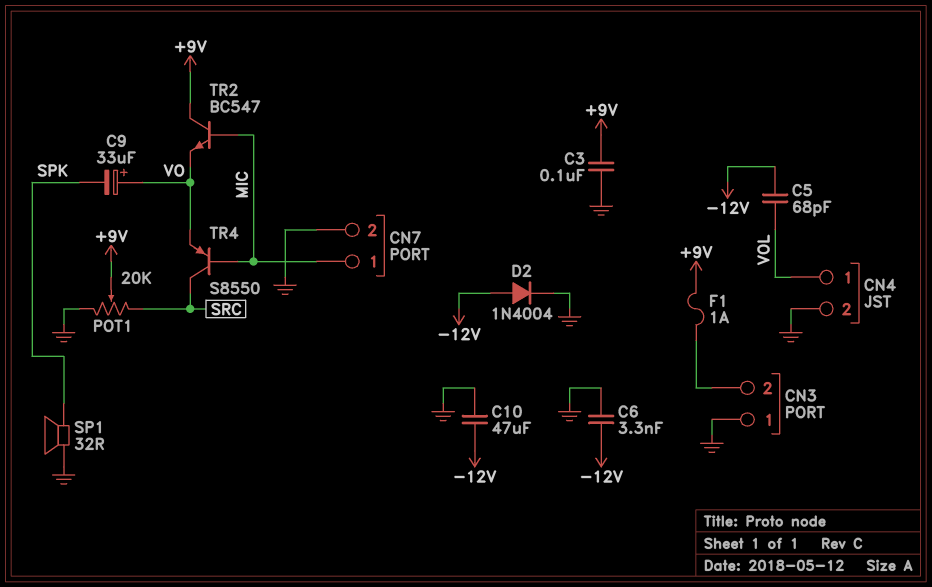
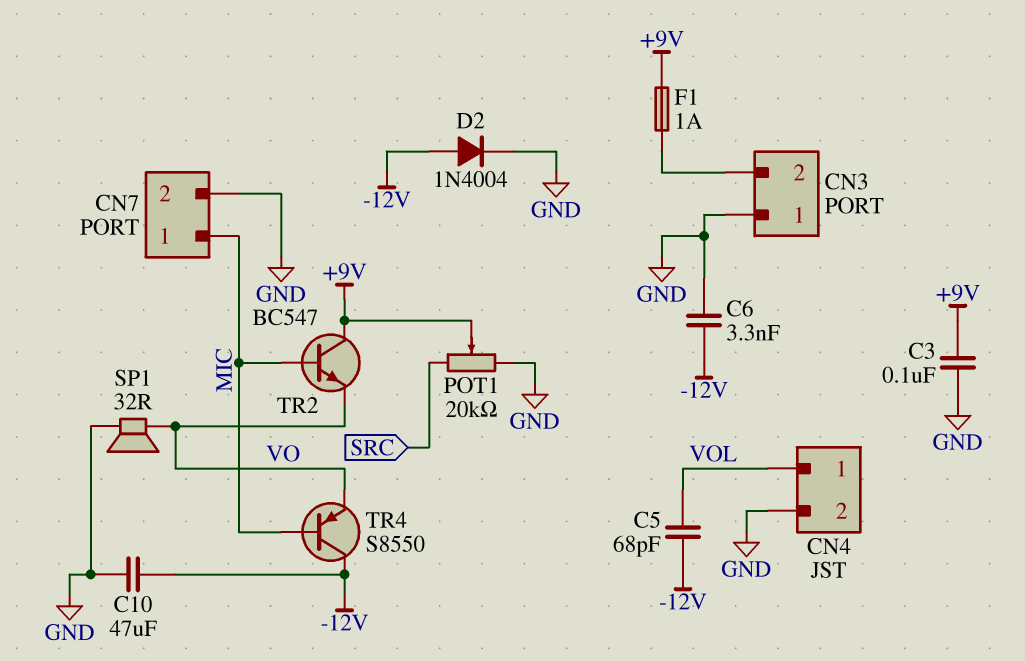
C9: 33uF (plus VO, minus SPK) -> none
SP1: speaker 32R (GND, SPK) -> speaker 32R (GND, VO)
TR4: PNP S8550 (B MIC, C SRC, E VO) -> PNP S8550 (B MIC, C -12V, E VO)

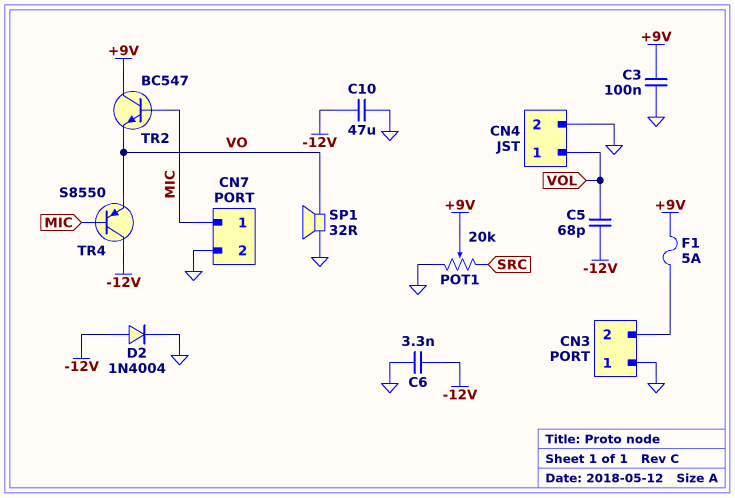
F1: 1A (+9V, CN3/2) -> 5A (+9V, CN3/2)

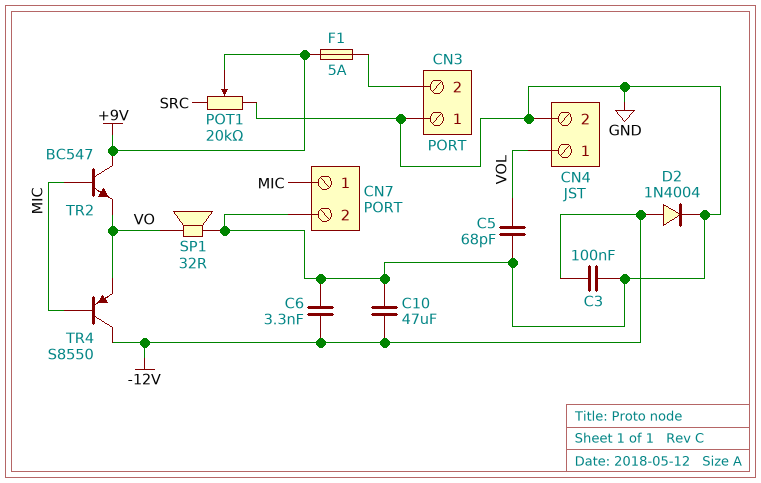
C3: 100nF (+9V, GND) -> 100nF (-12V, GND)
C5: 68pF (-12V, VOL) -> 68pF (GND, VOL)

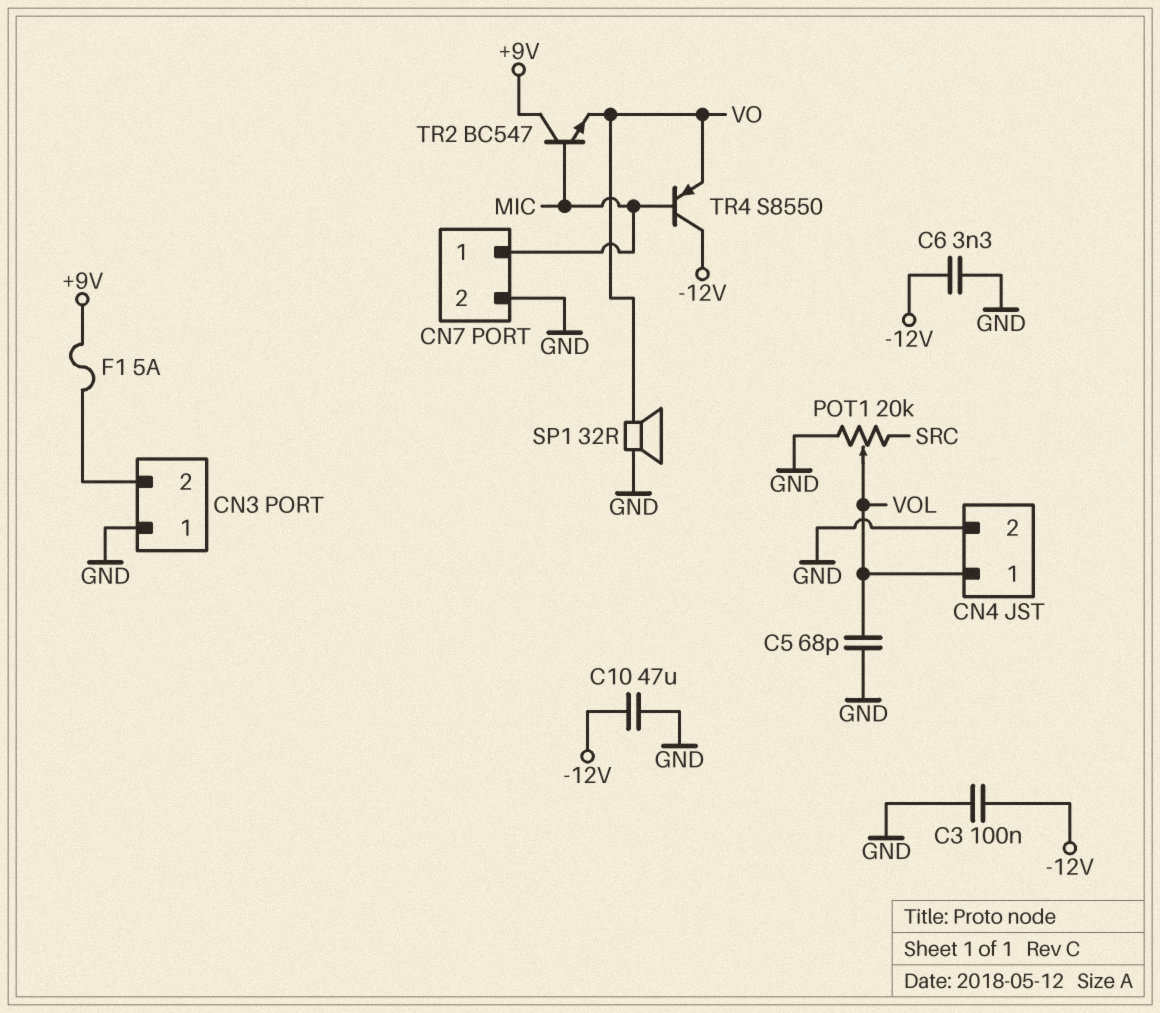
D2: diode 1N4004 (A -12V, K GND) -> none
POT1: 20k (GND, SRC, wiper +9V) -> 20k (GND, SRC, wiper VOL)

